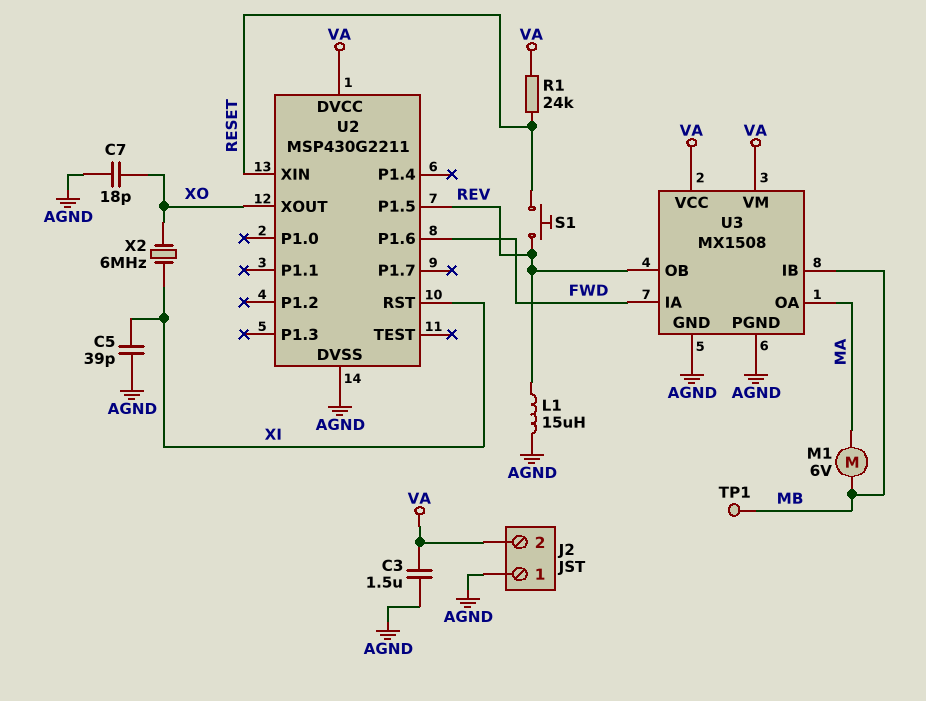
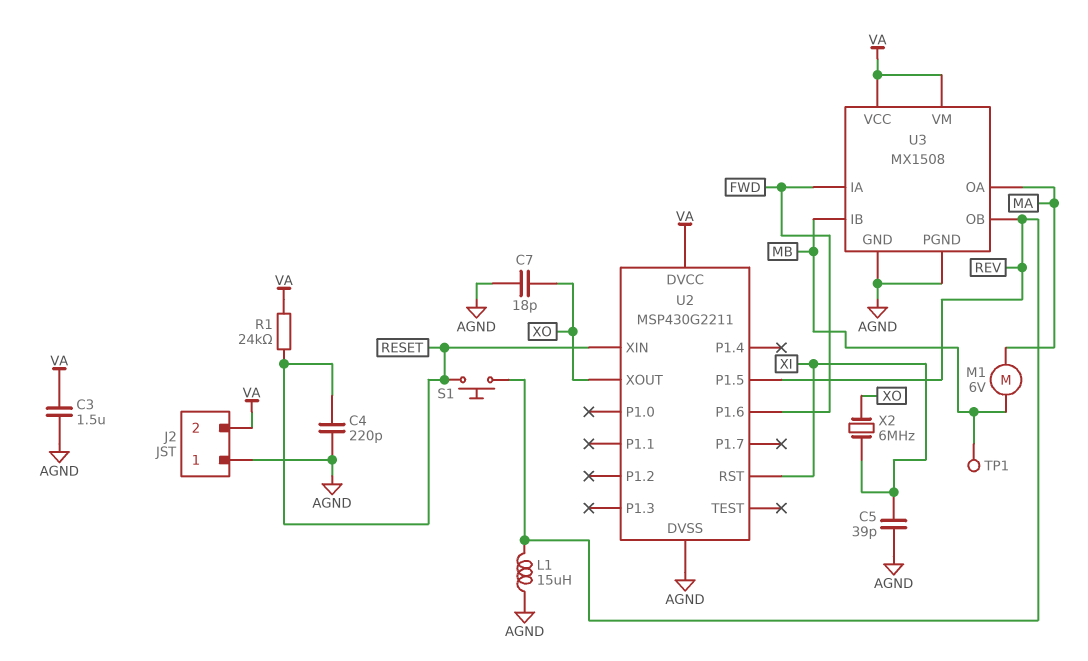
C4: none -> 220pF (AGND, RESET)

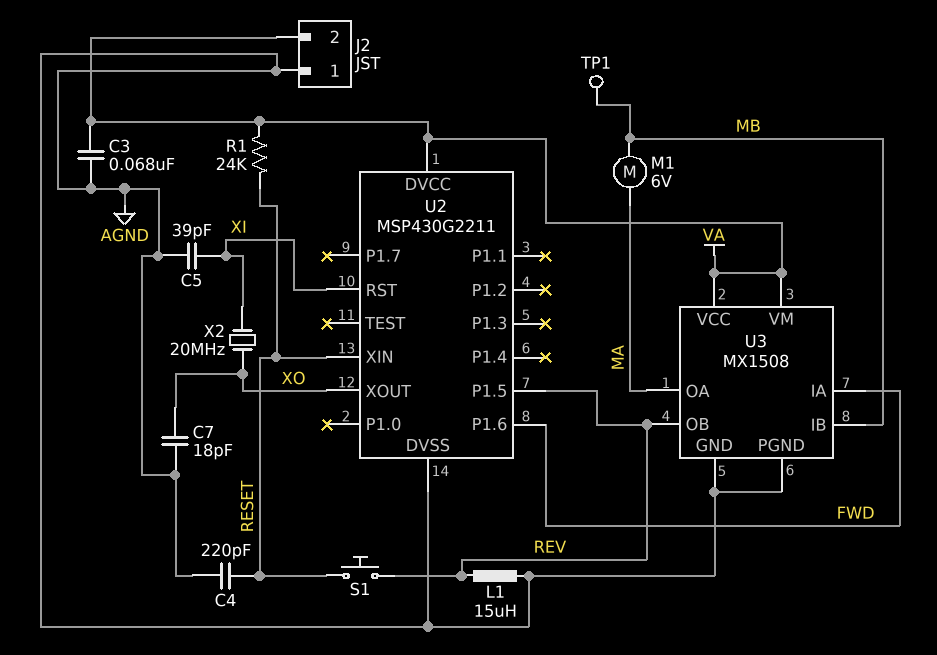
C3: 1.5uF (AGND, VA) -> 68nF (AGND, VA)
X2: 6MHz (XI, XO) -> 20MHz (XI, XO)

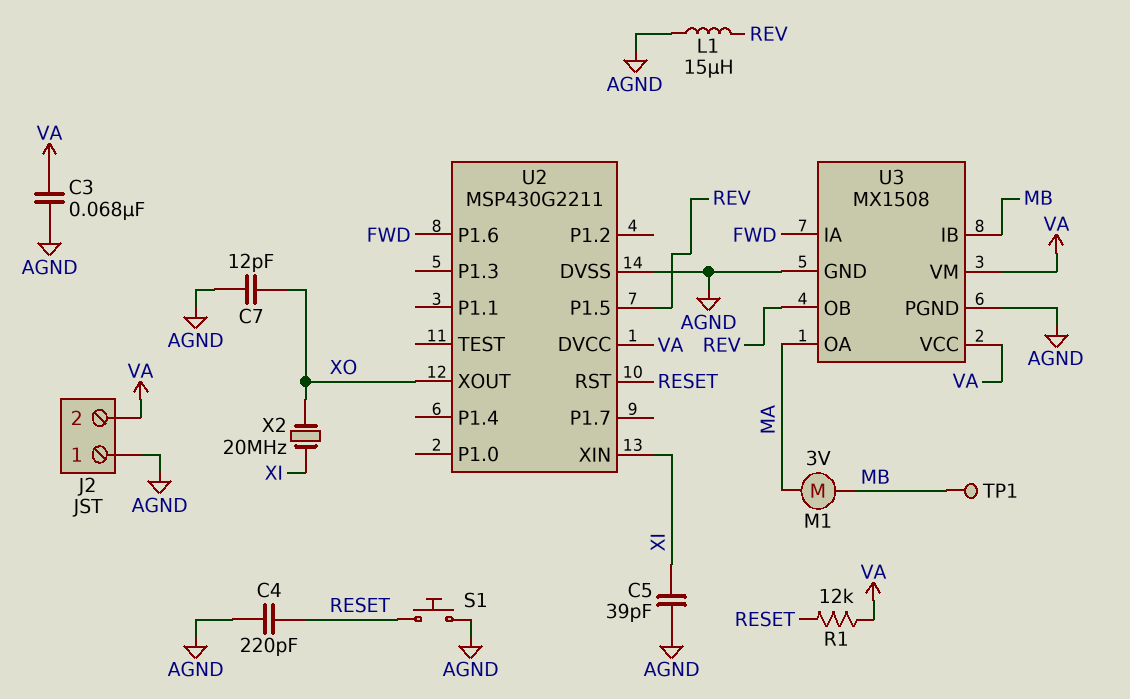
C7: 18pF (AGND, XO) -> 12pF (AGND, XO)
M1: motor 6V (MA, MB) -> motor 3V (MA, MB)
R1: 24k (RESET, VA) -> 12k (RESET, VA)
S1: button (RESET, REV) -> button (AGND, RESET)
U2 pin RST: XI -> RESET
U2 pin XIN: RESET -> XI

